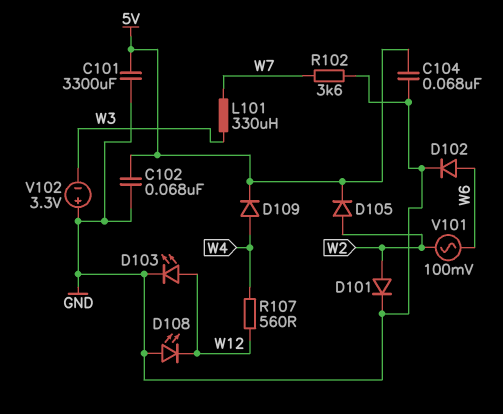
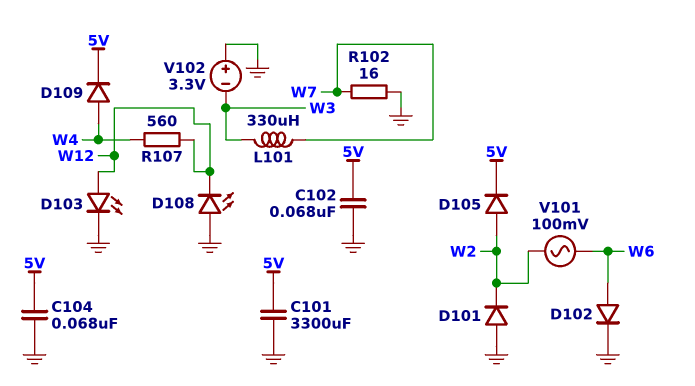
D101: diode (A W2, K GND) -> diode (A GND, K W2)
R102: 3.6k (GND, W7) -> 16 (GND, W7)

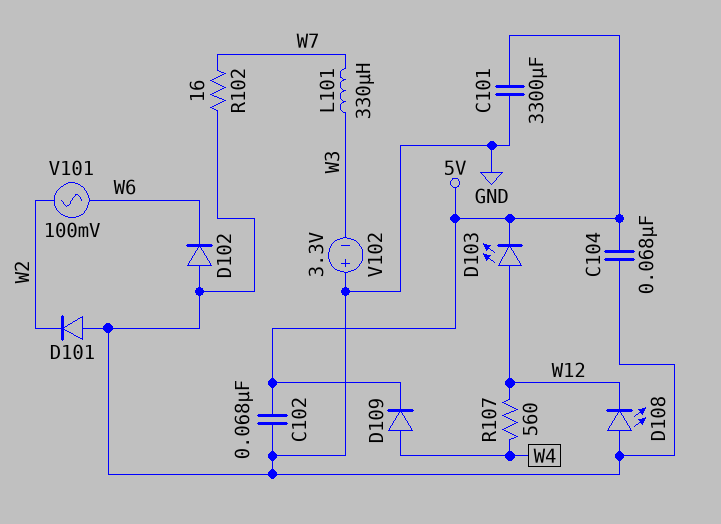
D102: diode (A W6, K GND) -> diode (A GND, K W6)
D103: LED (A W12, K GND) -> LED (A W12, K 5V)
D105: diode (A W2, K 5V) -> none

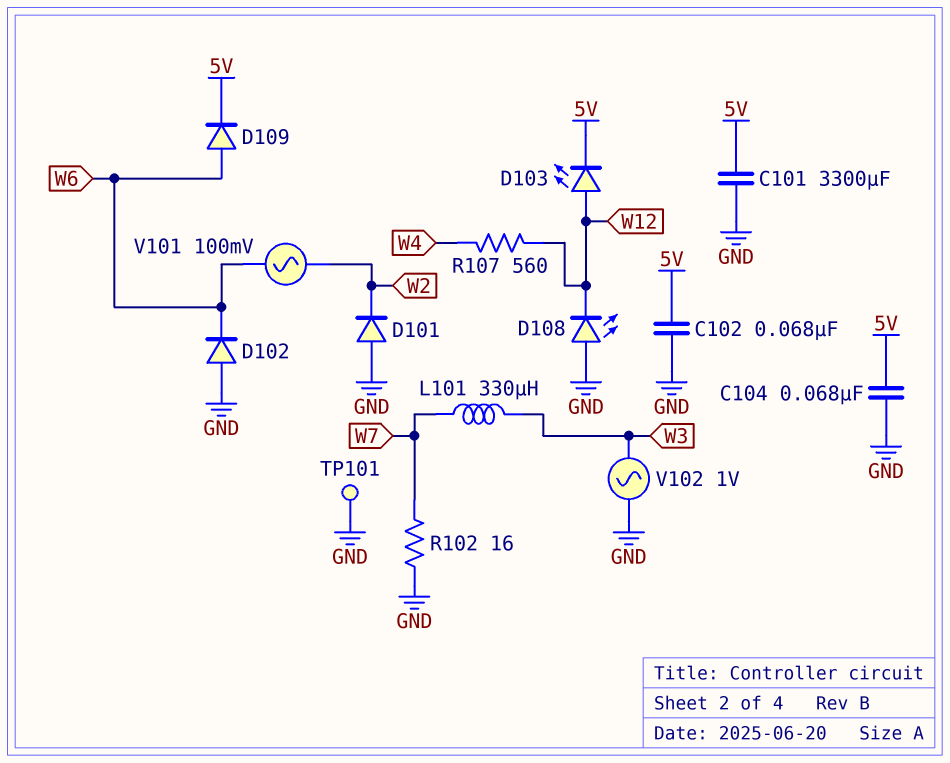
D109: diode (A W4, K 5V) -> diode (A W6, K 5V)
TP101: none -> test point (GND)
V102: 3.3V (plus GND, minus W3) -> AC 1V (GND, W3)

